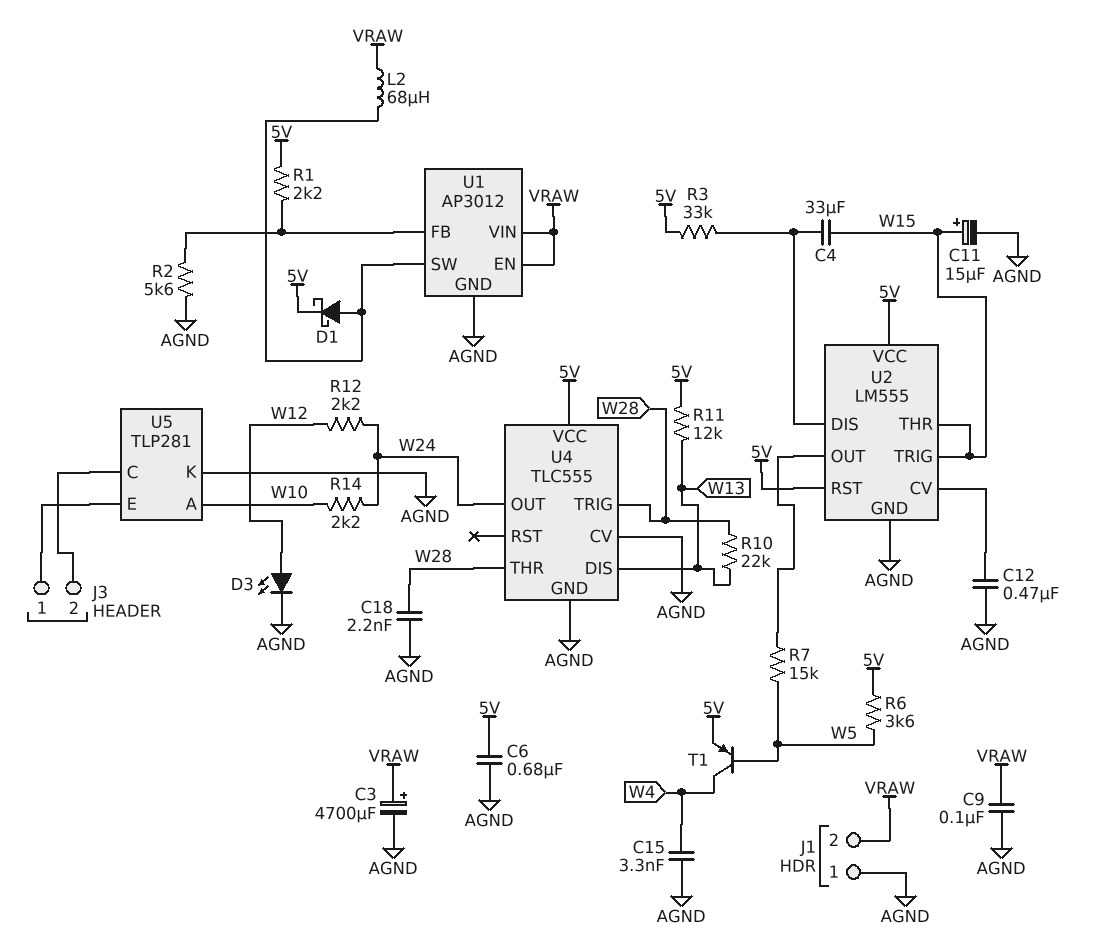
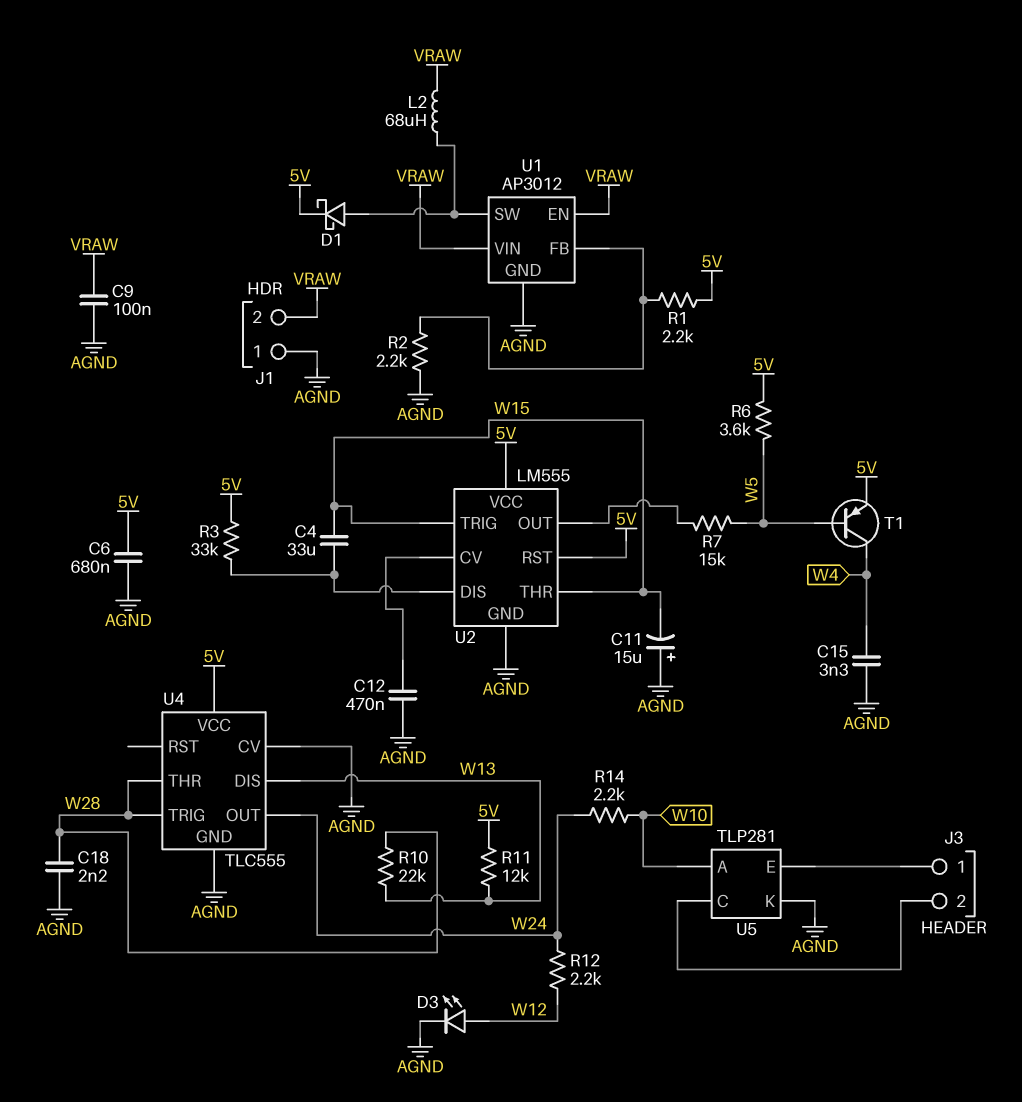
C3: 4700uF (plus VRAW, minus AGND) -> none
C11: 15uF (plus W15, minus AGND) -> 15uF (plus AGND, minus W15)
R2: 5.6k (AGND, U1/FB) -> 2.2k (AGND, U1/FB)

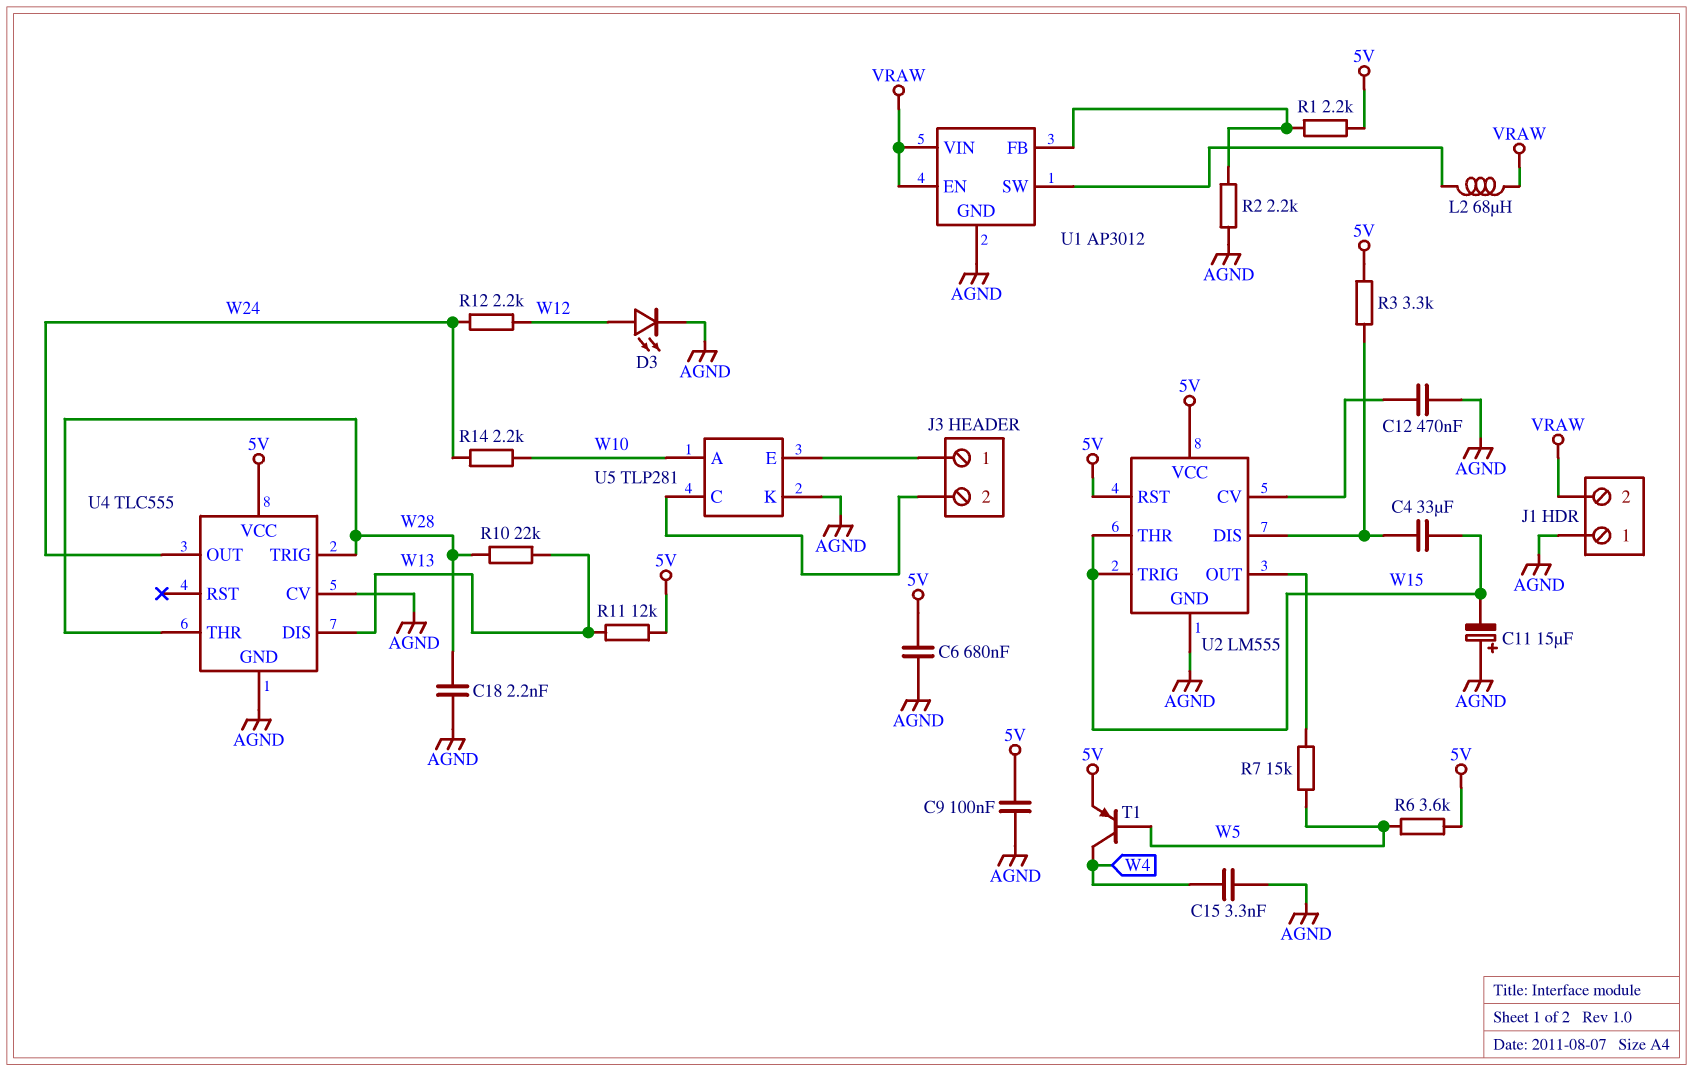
C9: 100nF (AGND, VRAW) -> 100nF (5V, AGND)
D1: schottky (A U1/SW, K 5V) -> none
R3: 33k (5V, U2/DIS) -> 3.3k (5V, U2/DIS)

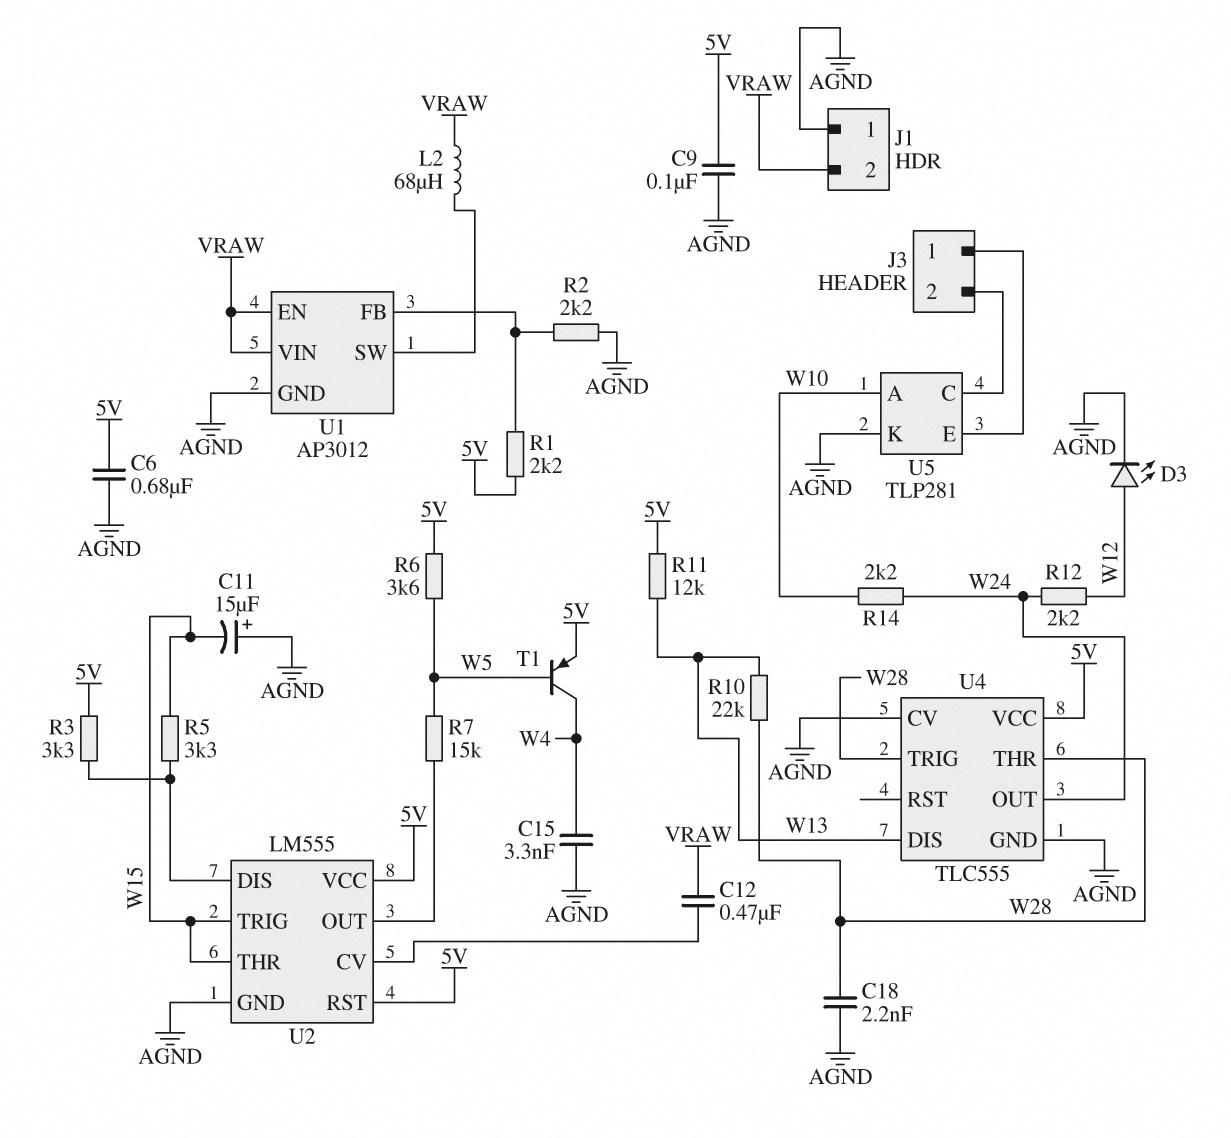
C4: 33uF (U2/DIS, W15) -> none
C12: 470nF (AGND, U2/CV) -> 470nF (U2/CV, VRAW)
R5: none -> 3.3k (U2/DIS, W15)

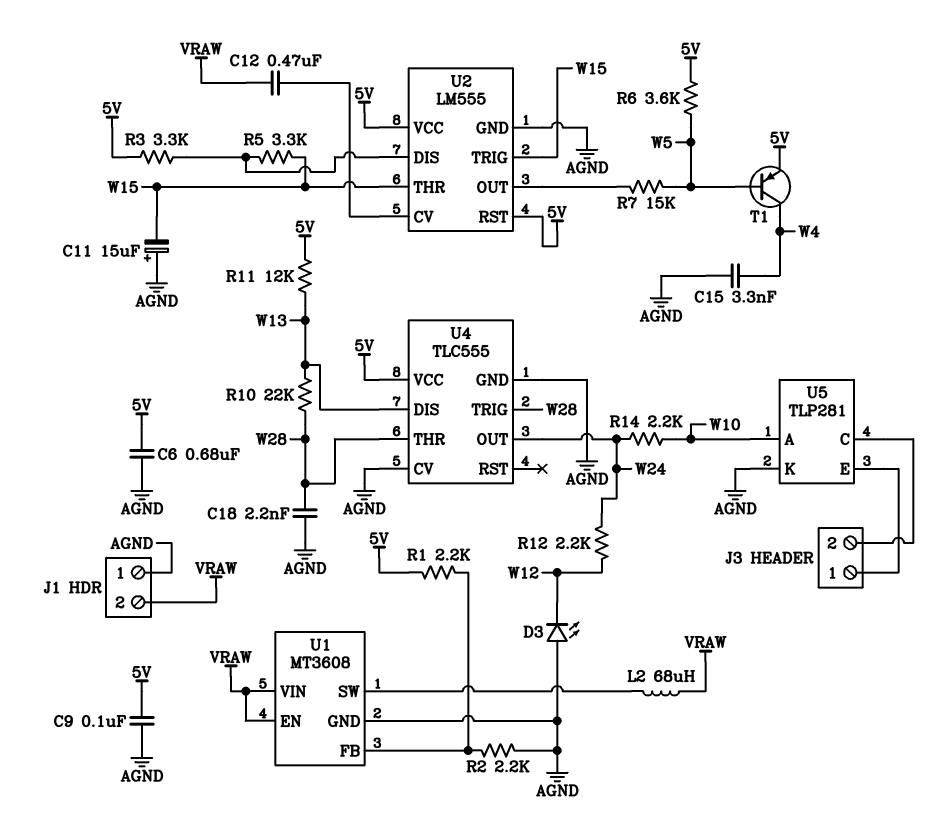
D3: LED (A W12, K AGND) -> LED (A AGND, K W12)
U1: AP3012 -> MT3608

